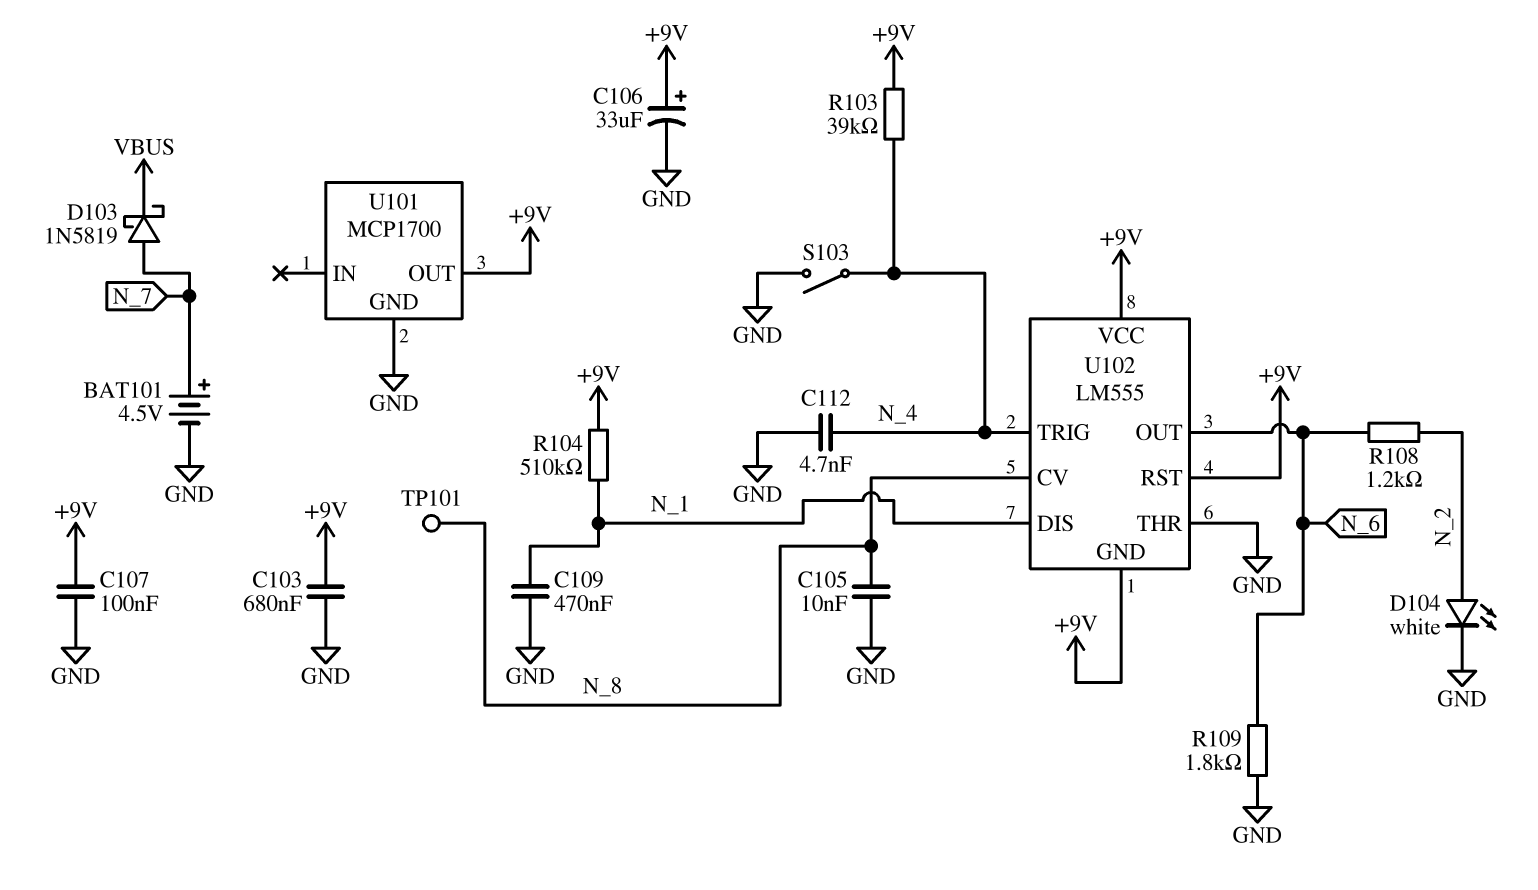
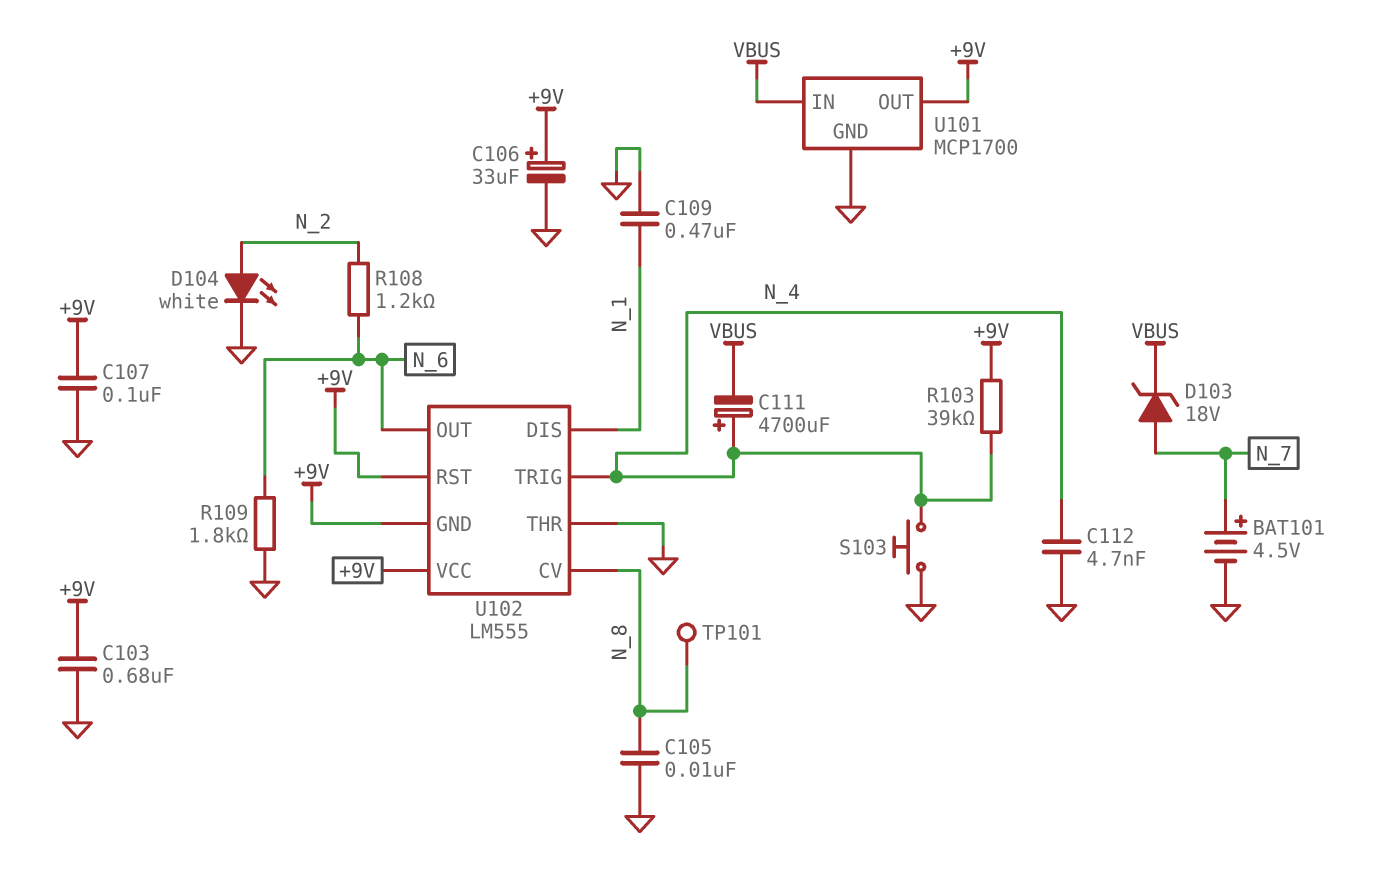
C111: none -> 4700uF (plus N_4, minus VBUS)
D103: schottky 1N5819 (A N_7, K VBUS) -> zener 18V (A N_7, K VBUS)
R104: 510k (+9V, N_1) -> none
S103: switch (GND, N_4) -> button (GND, N_4)
U101 pin IN: none -> VBUS

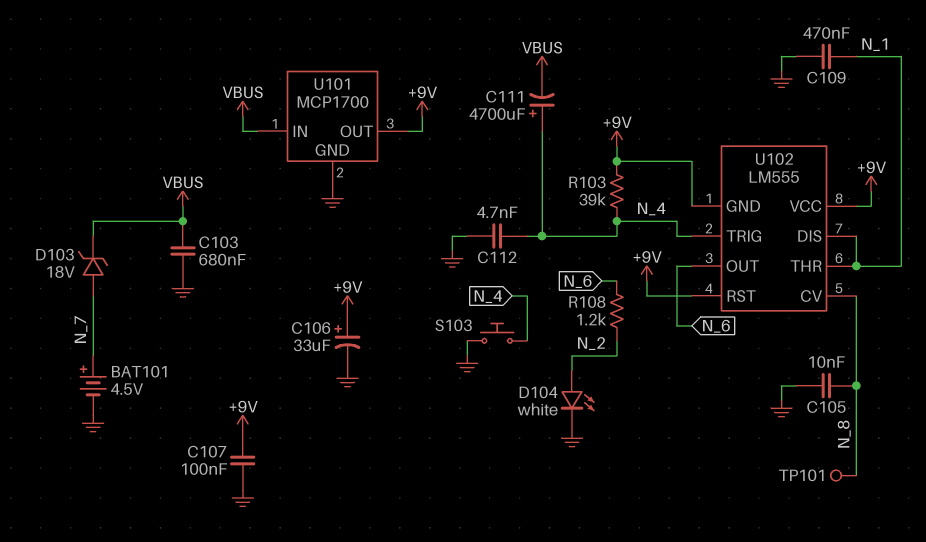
C103: 680nF (+9V, GND) -> 680nF (GND, VBUS)
R109: 1.8k (GND, N_6) -> none
U102 pin THR: GND -> N_1

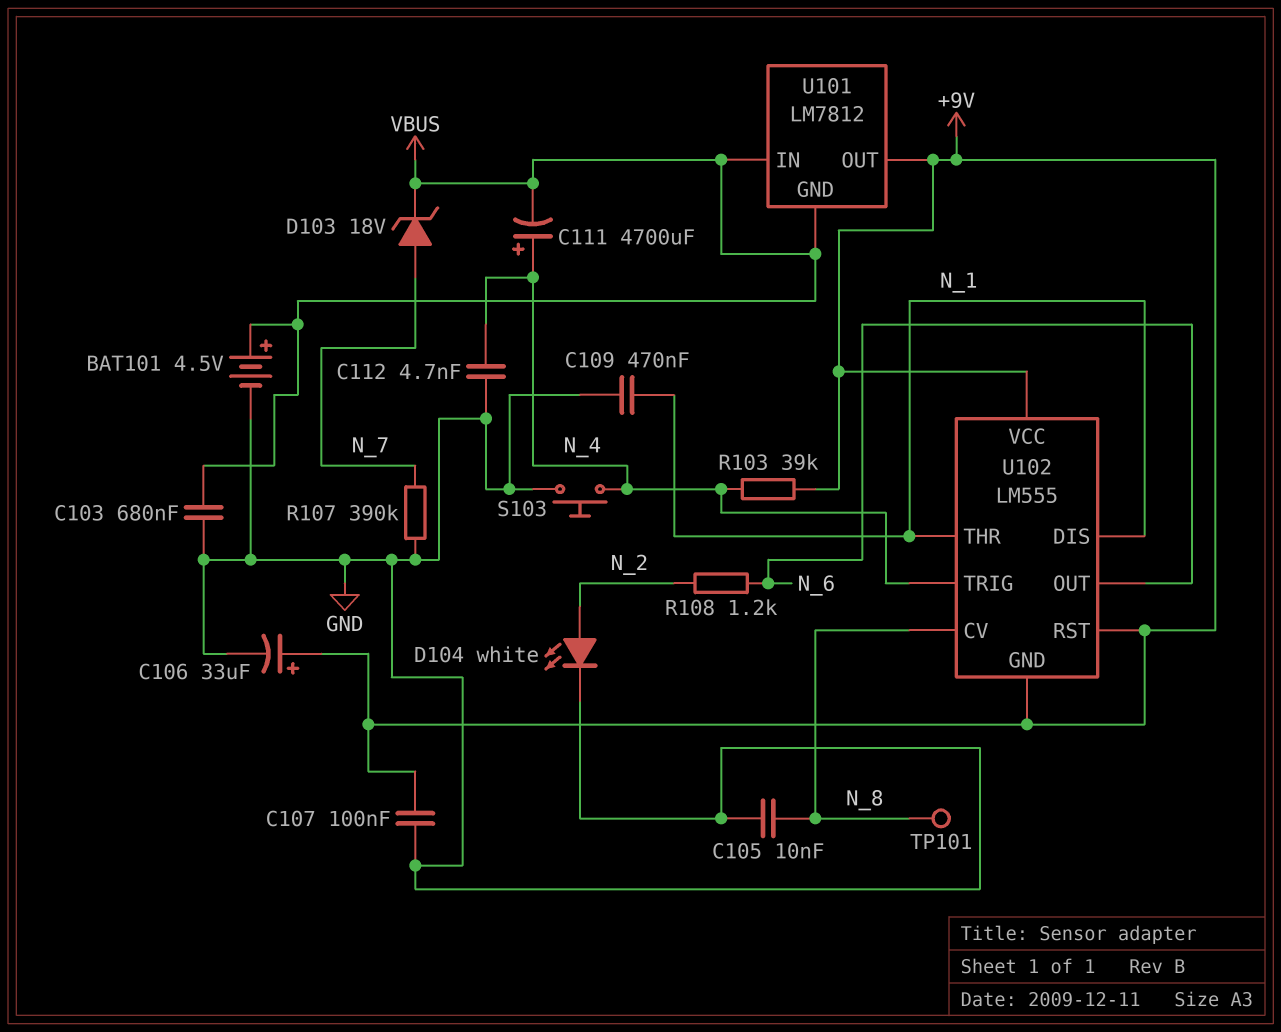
BAT101: 4.5V (plus N_7, minus GND) -> 4.5V (plus VBUS, minus GND)
R107: none -> 390k (GND, N_7)
U101: MCP1700 -> LM7812
U101 pin GND: GND -> VBUS

